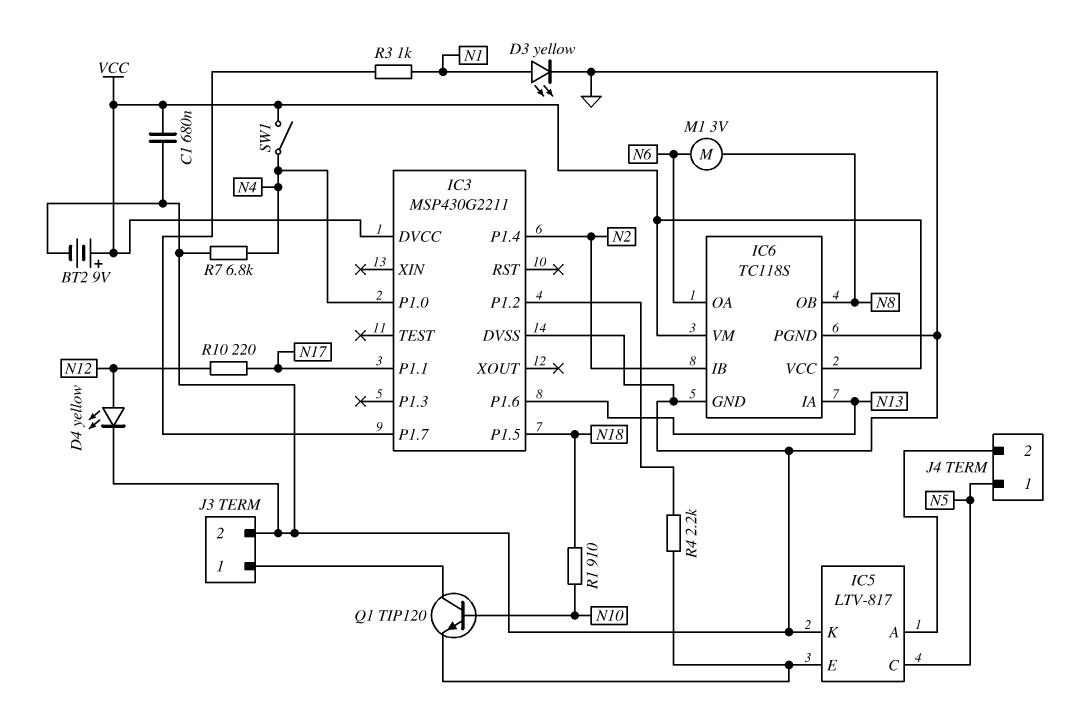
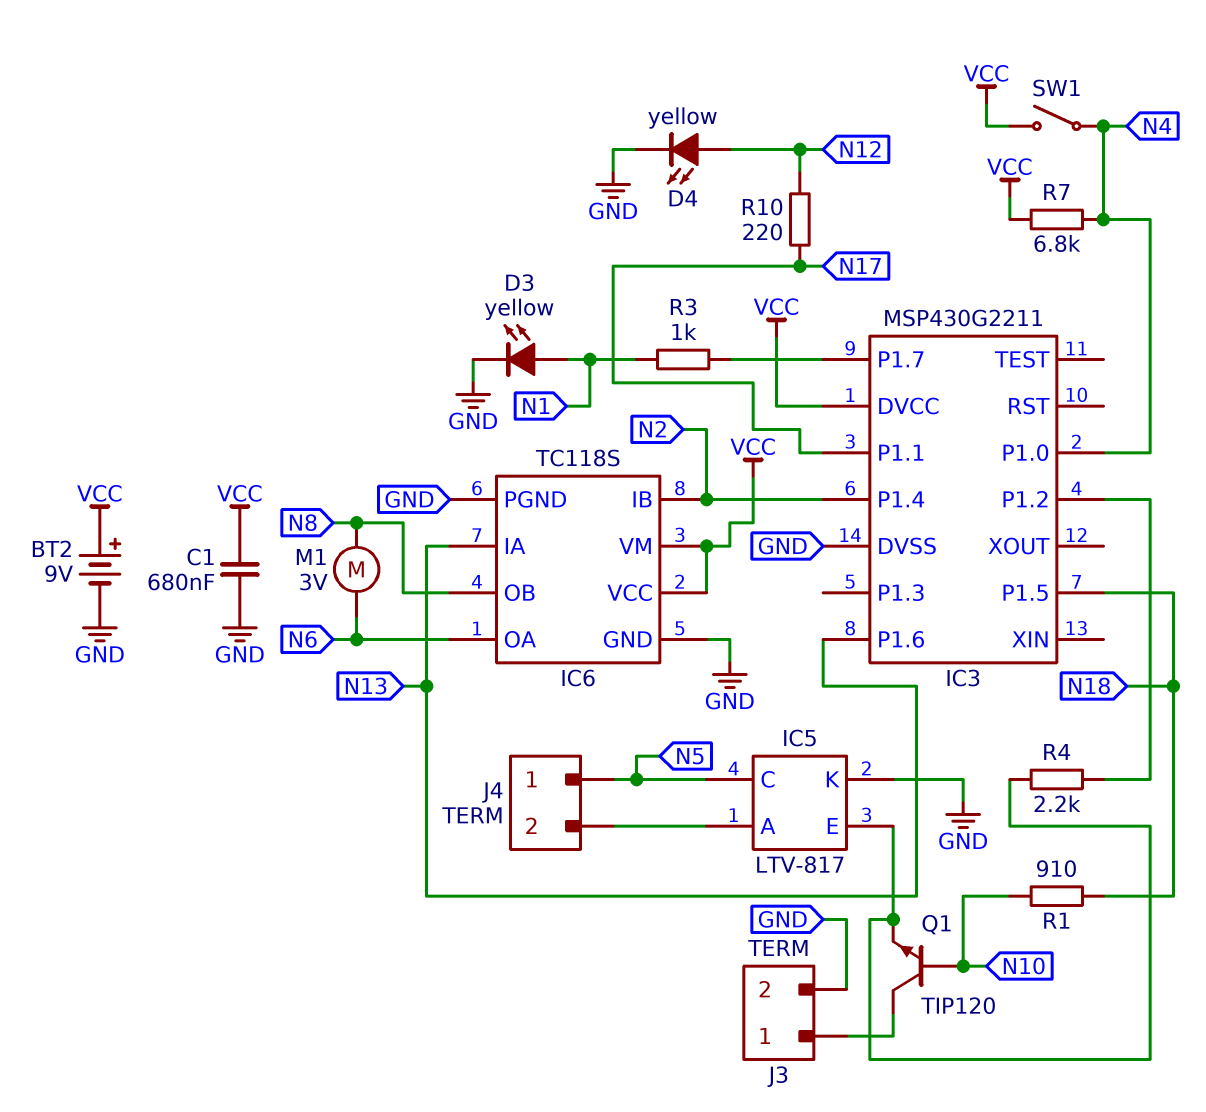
R7: 6.8k (GND, N4) -> 6.8k (N4, VCC)

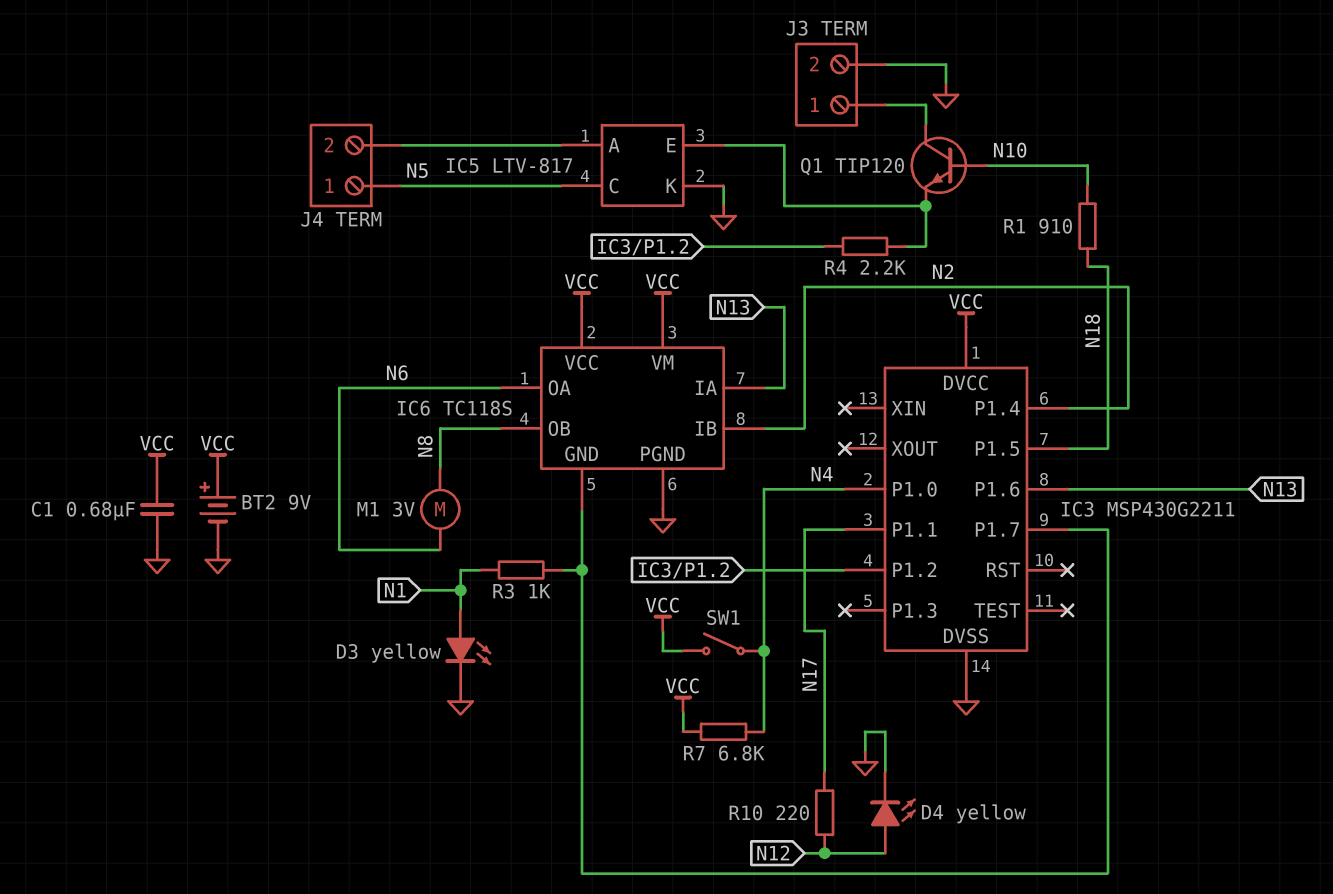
IC6 pin GND: GND -> IC3/P1.7

